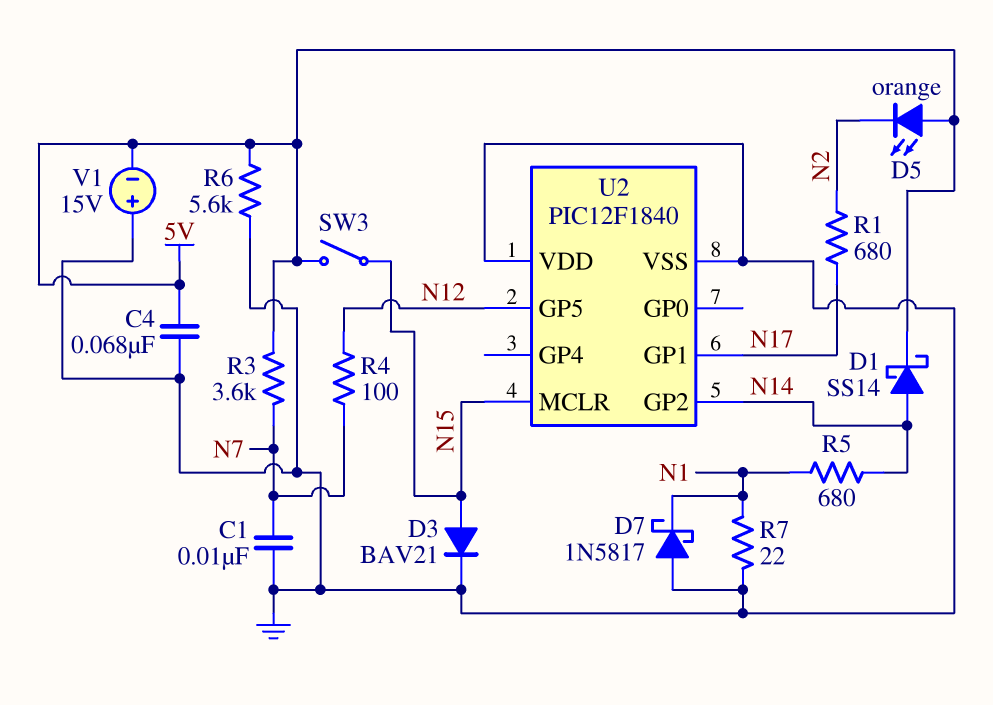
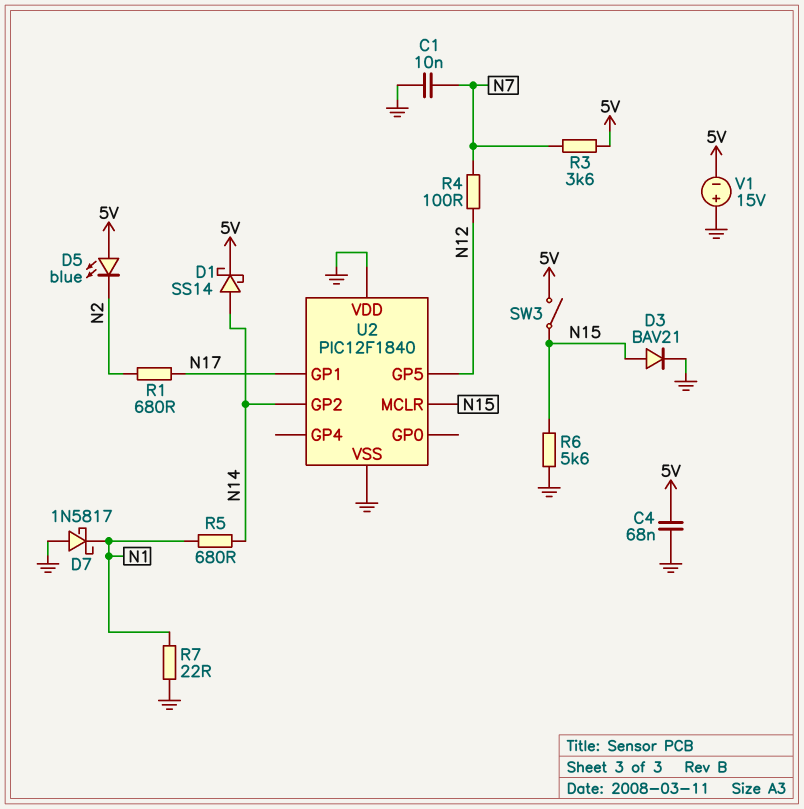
D5: LED orange (A 5V, K N2) -> LED blue (A 5V, K N2)
R6: 5.6k (5V, GND) -> 5.6k (GND, N15)

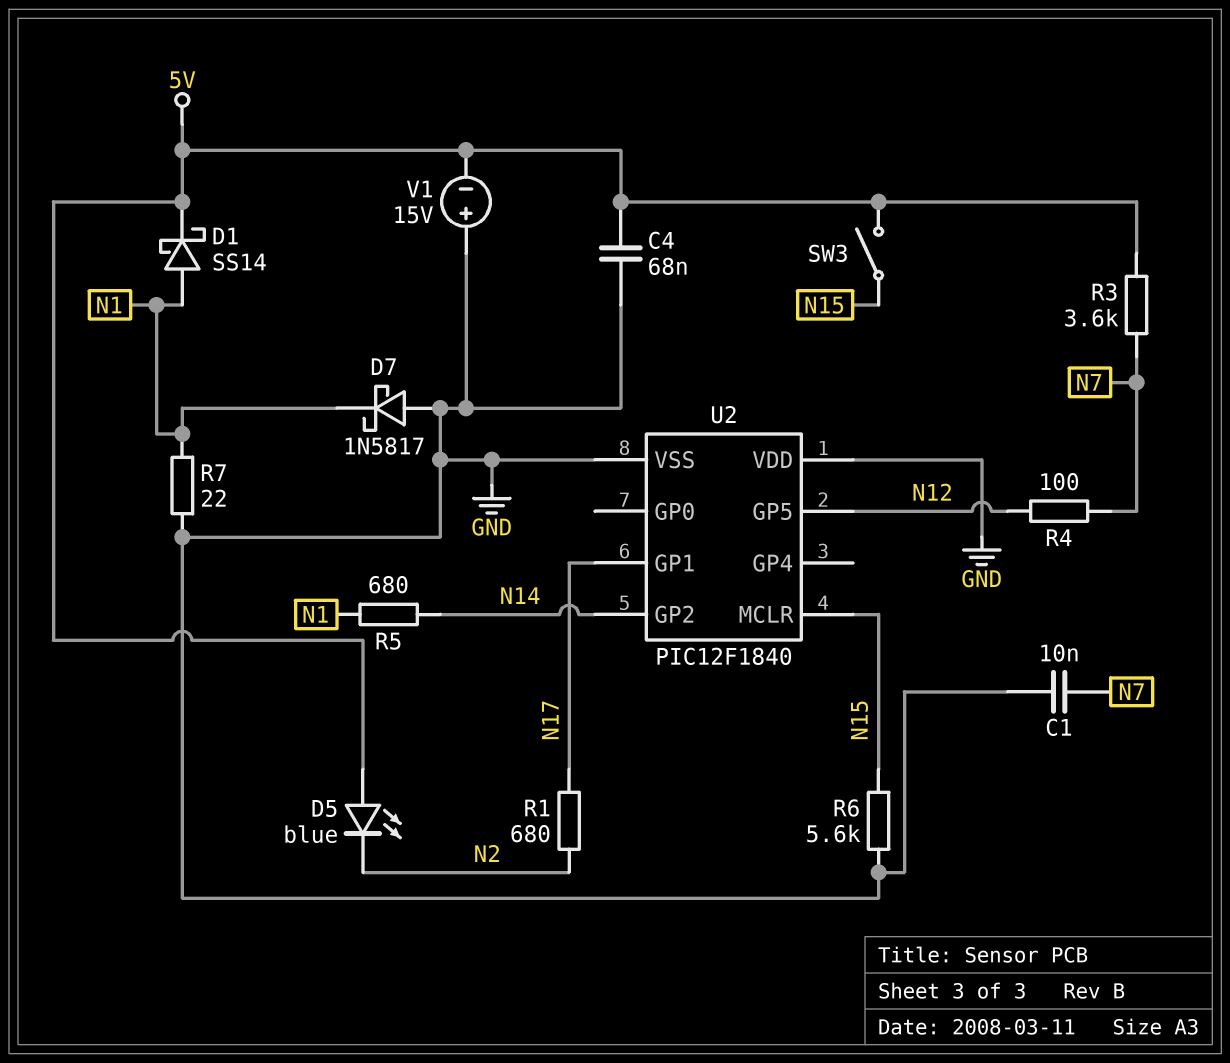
D1: schottky SS14 (A N14, K 5V) -> schottky SS14 (A N1, K 5V)
D3: diode BAV21 (A N15, K GND) -> none

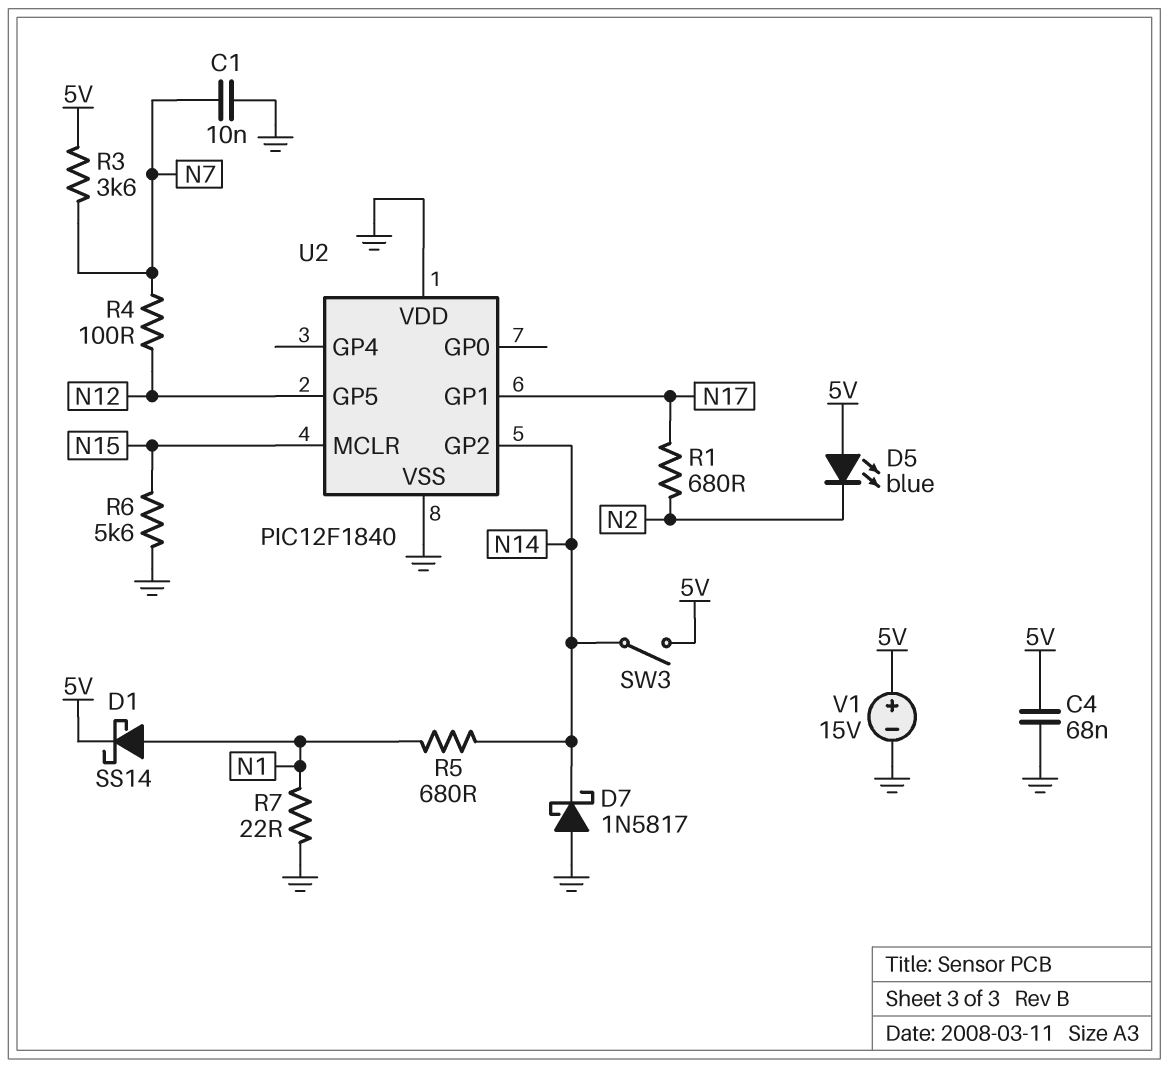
D7: schottky 1N5817 (A GND, K N1) -> schottky 1N5817 (A GND, K N14)
SW3: switch (5V, N15) -> switch (5V, N14)
V1: 15V (plus GND, minus 5V) -> 15V (plus 5V, minus GND)

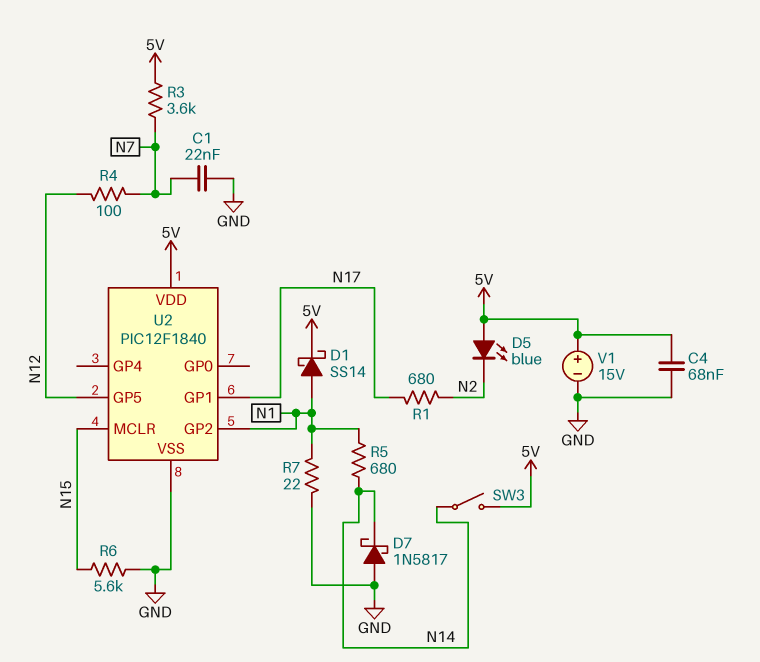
C1: 10nF (GND, N7) -> 22nF (GND, N7)
U2 pin GP2: N14 -> N1
U2 pin VDD: GND -> 5V

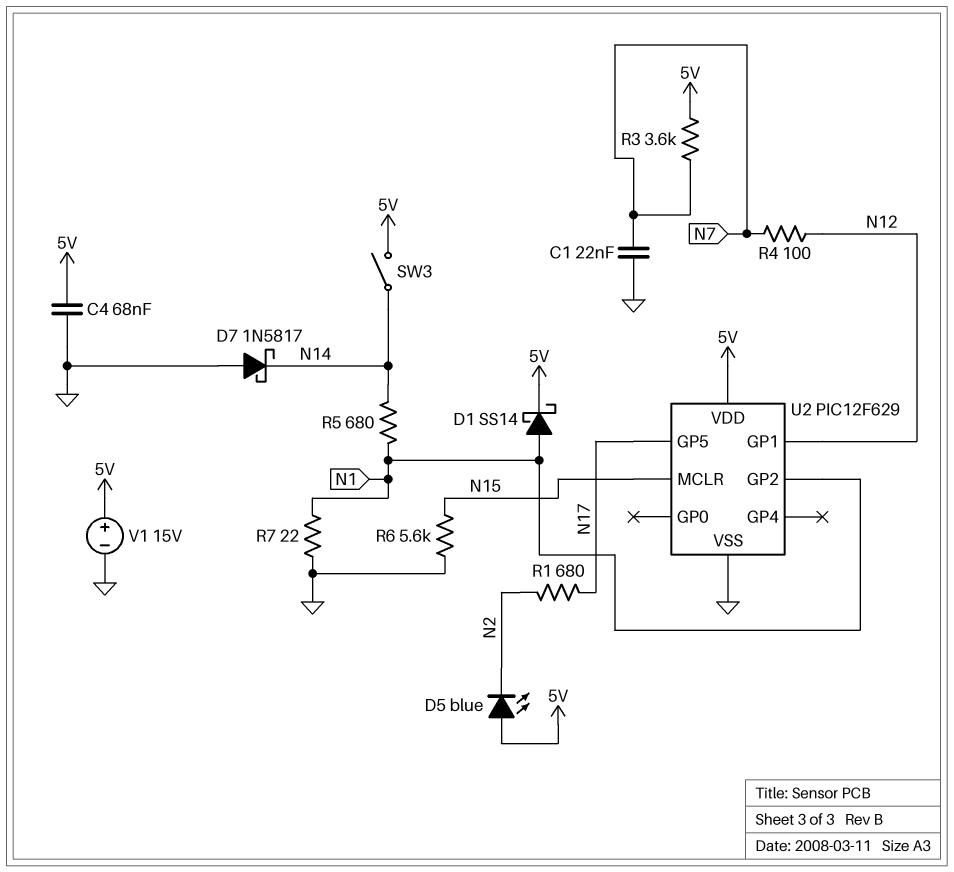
U2: PIC12F1840 -> PIC12F629
U2 pin GP1: N17 -> N12
U2 pin GP5: N12 -> N17

